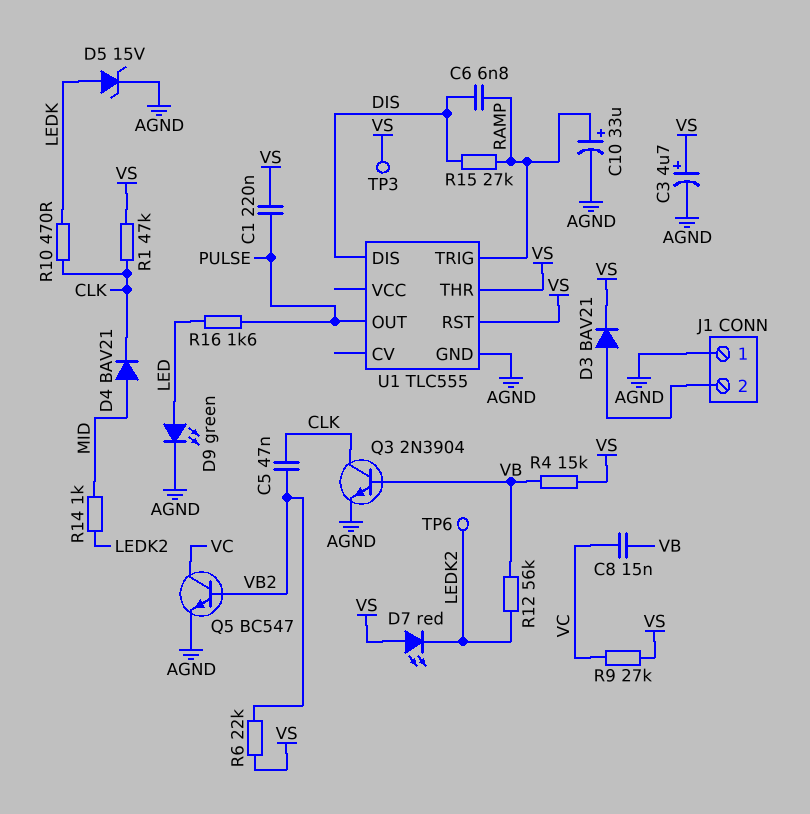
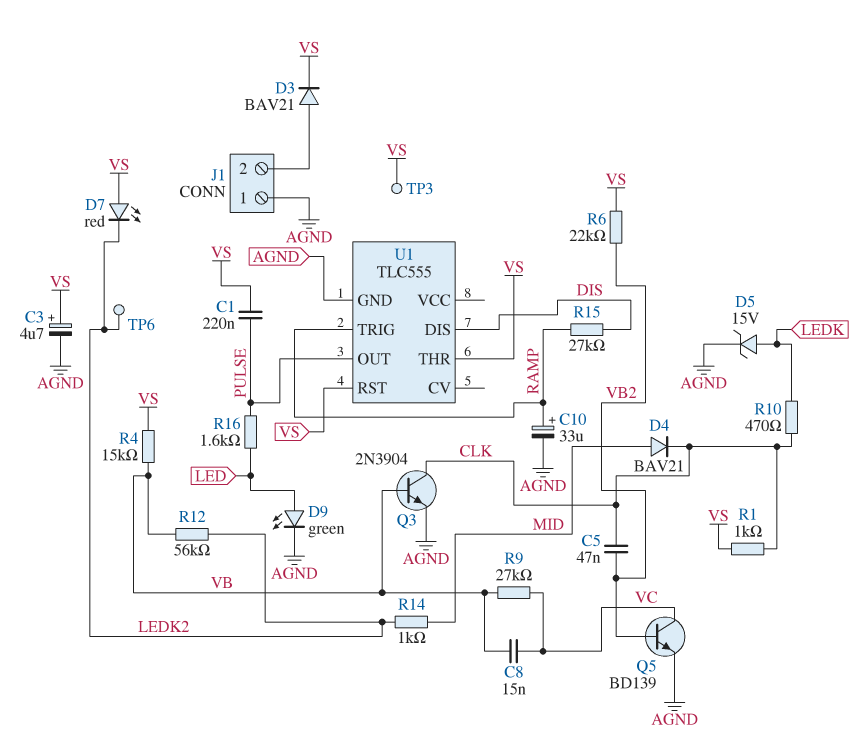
C6: 6.8nF (DIS, RAMP) -> none
Q5: NPN BC547 (B VB2, C VC, E AGND) -> NPN BD139 (B VB2, C VC, E AGND)
R1: 47k (CLK, VS) -> 1k (CLK, VS)
R9: 27k (VC, VS) -> 27k (VB, VC)

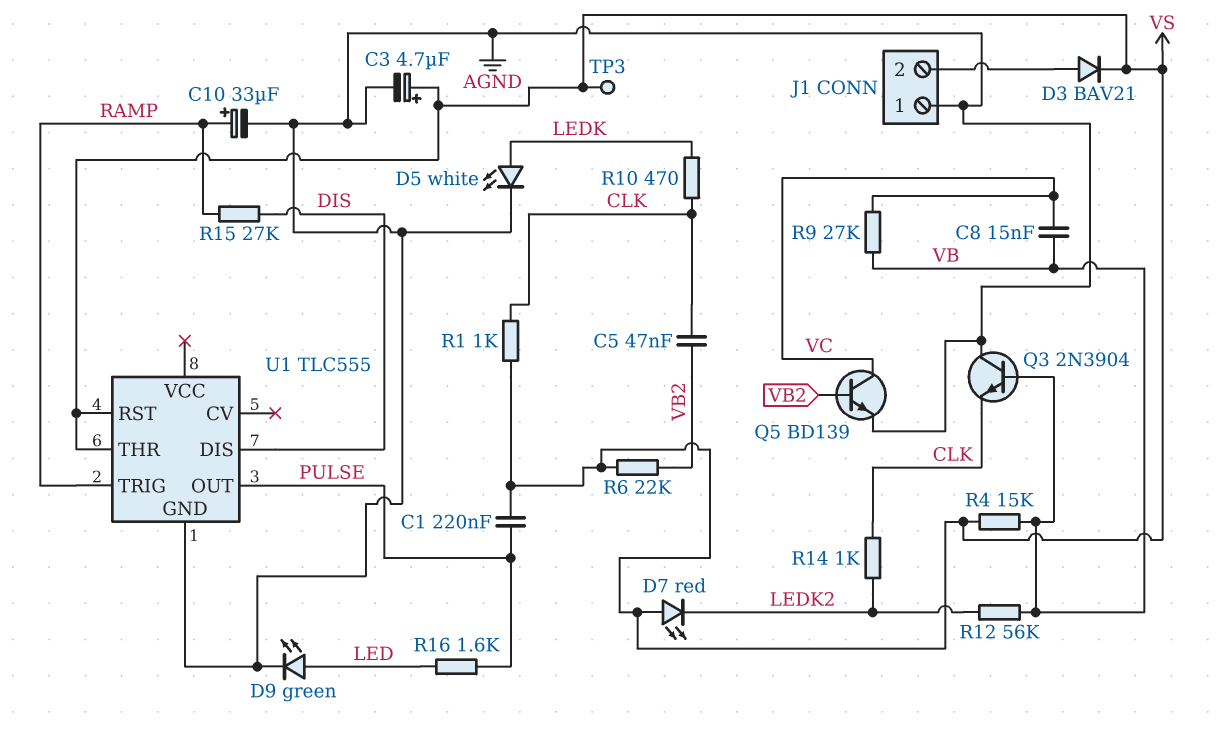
D4: diode BAV21 (A MID, K CLK) -> none
D5: zener 15V (A LEDK, K AGND) -> LED white (A LEDK, K AGND)
Q3: NPN 2N3904 (B VB, C CLK, E AGND) -> NPN 2N3904 (B VB, C AGND, E CLK)
R14: 1k (LEDK2, MID) -> 1k (CLK, LEDK2)
TP6: test point (LEDK2) -> none

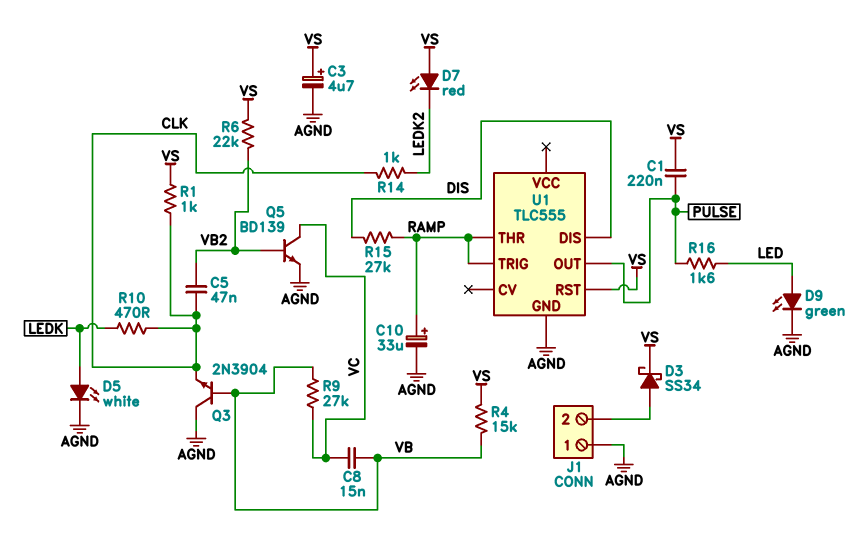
D3: diode BAV21 (A J1/2, K VS) -> schottky SS34 (A J1/2, K VS)
R12: 56k (LEDK2, VB) -> none
TP3: test point (VS) -> none
U1 pin THR: VS -> RAMP

